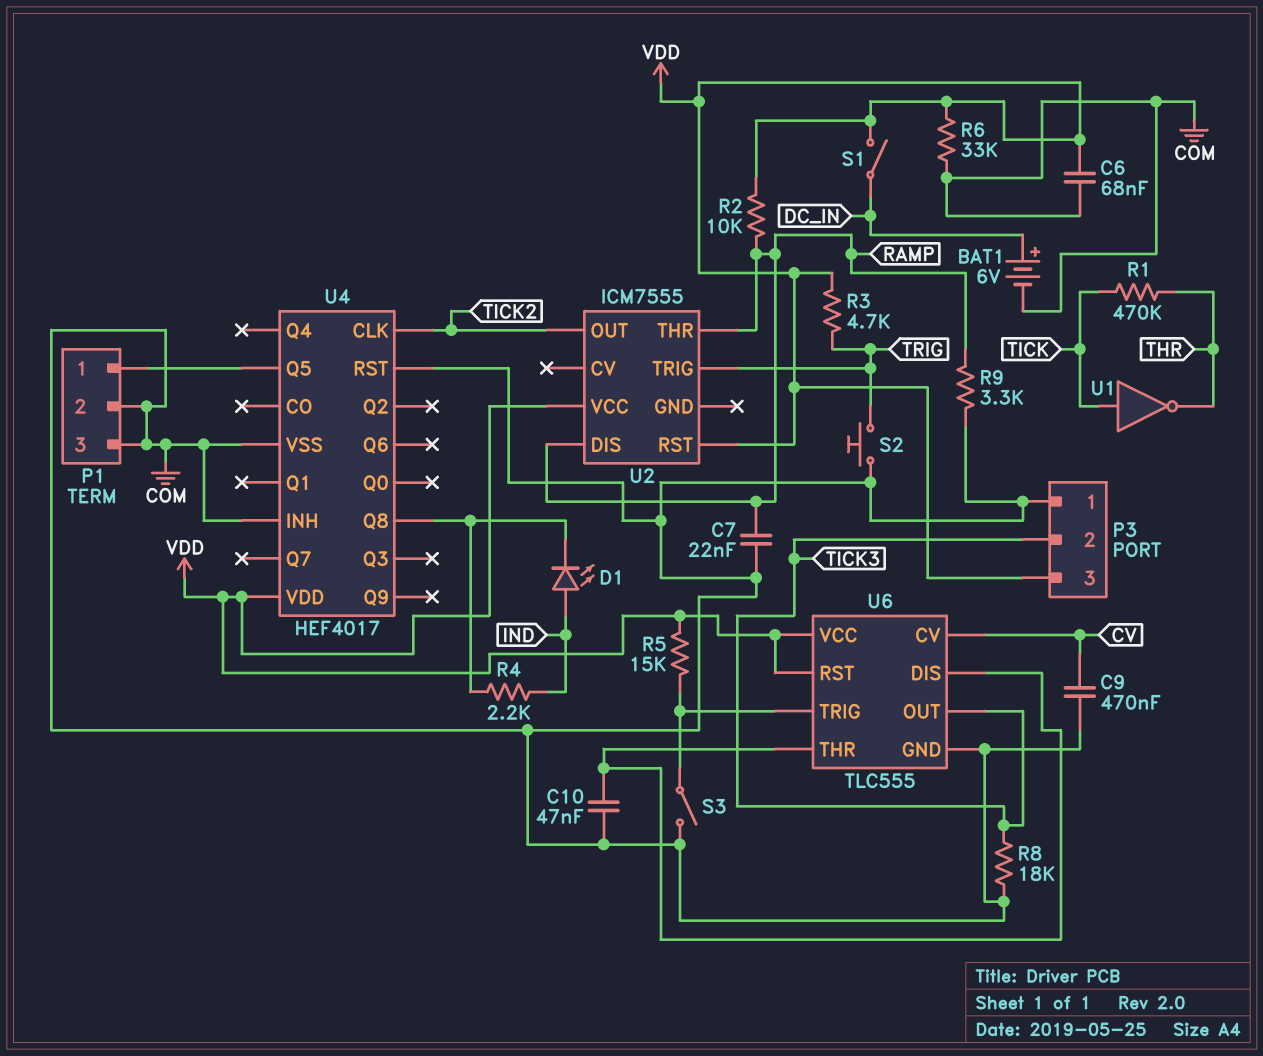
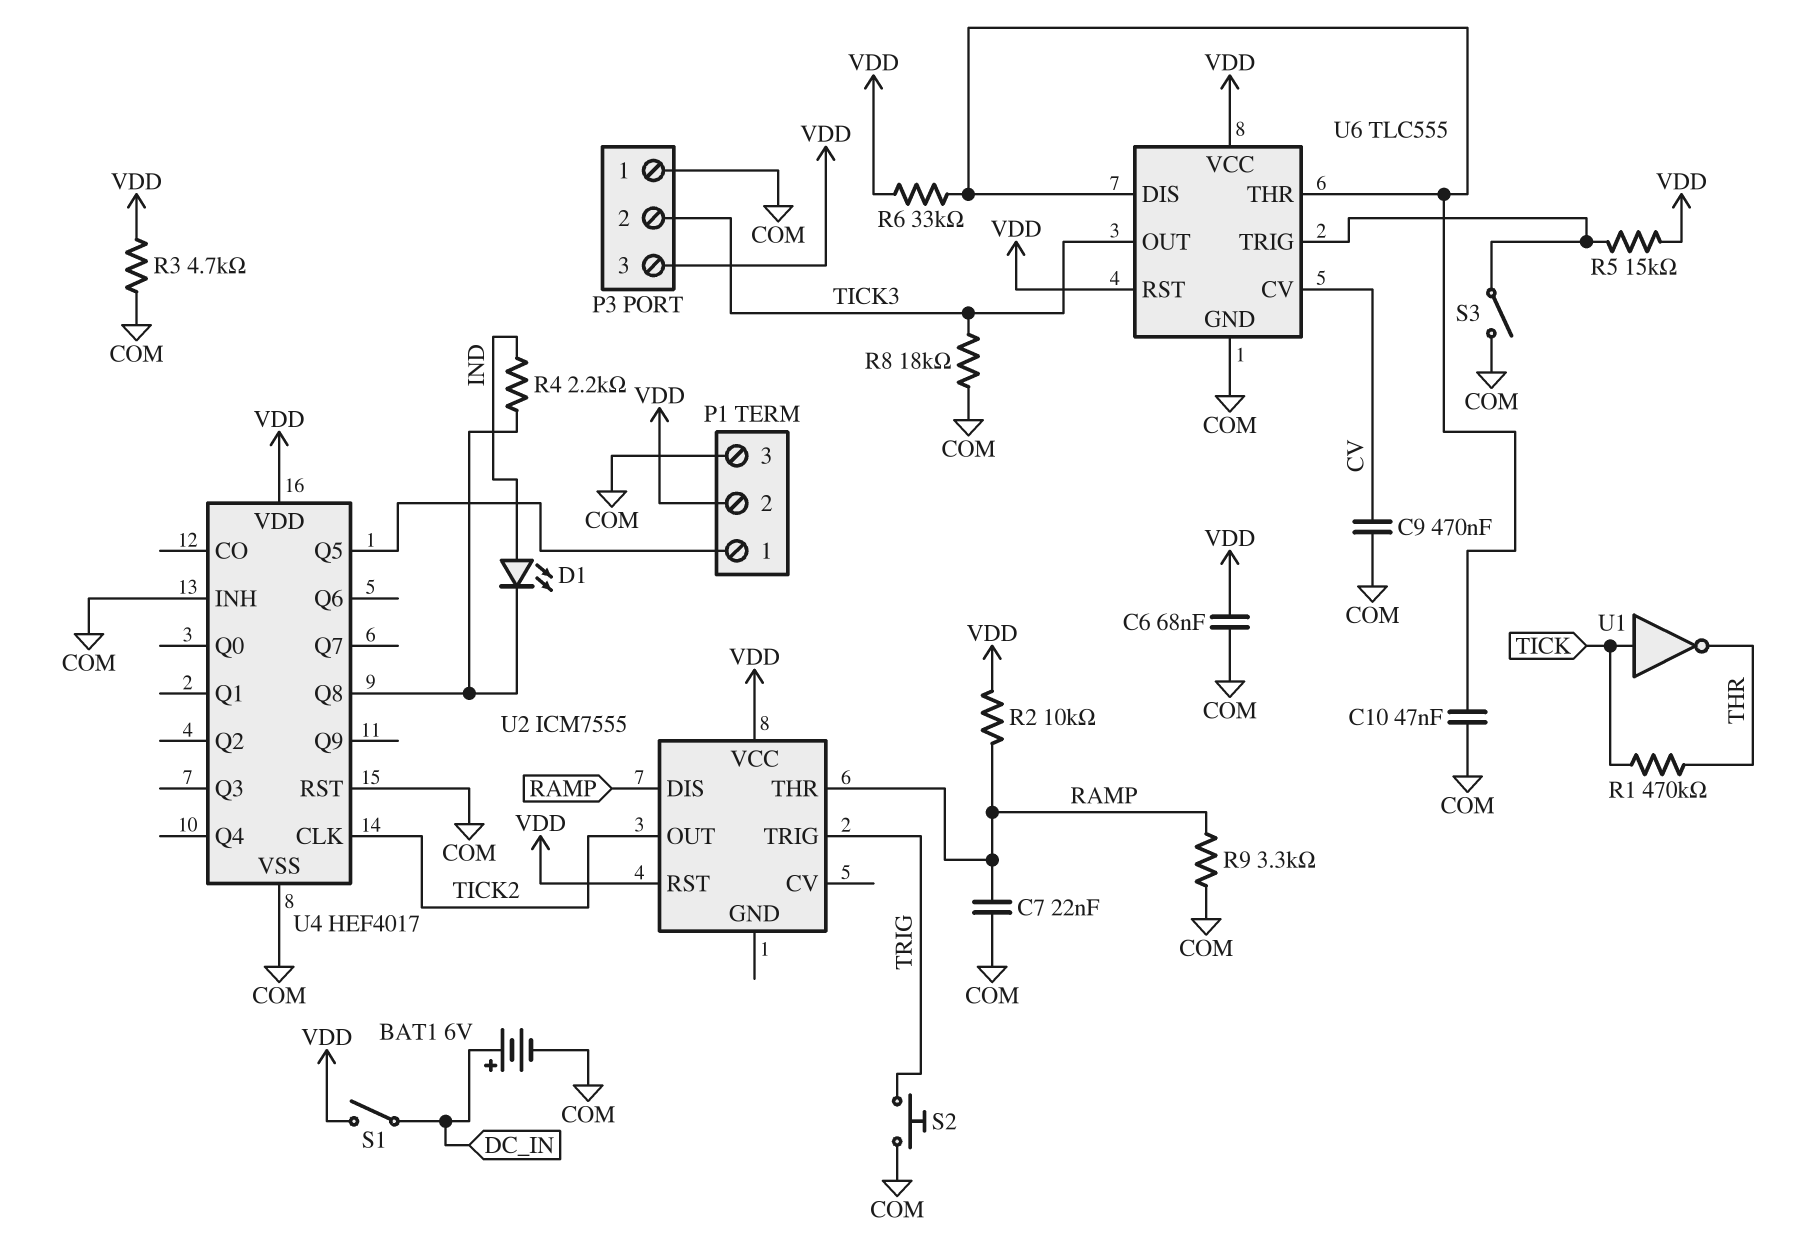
P1 pin 2: COM -> VDD
R3: 4.7k (TRIG, VDD) -> 4.7k (COM, VDD)
R6: 33k (COM, VDD) -> 33k (U6/DIS, VDD)

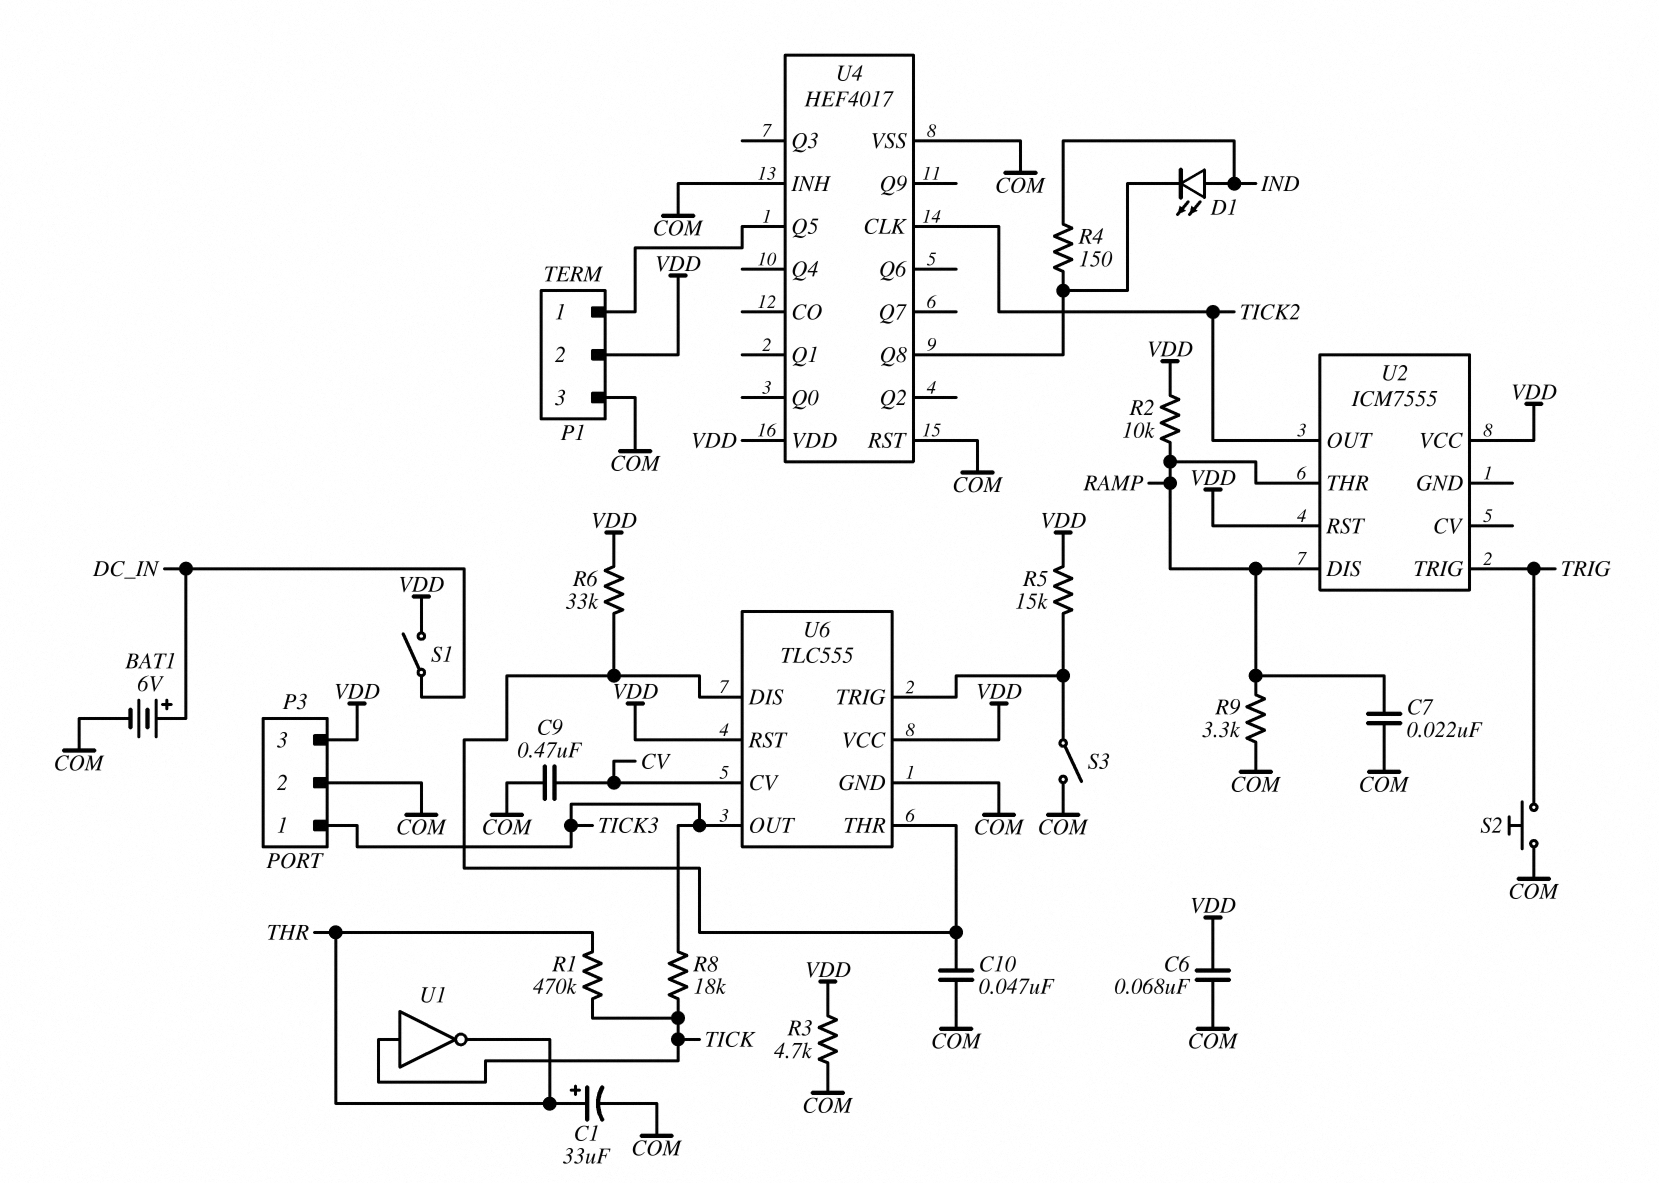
C1: none -> 33uF (plus THR, minus COM)
P3 pin 1: COM -> TICK3
P3 pin 2: TICK3 -> COM
R4: 2.2k (IND, U4/Q8) -> 150 (IND, U4/Q8)
R8: 18k (COM, TICK3) -> 18k (TICK, TICK3)

